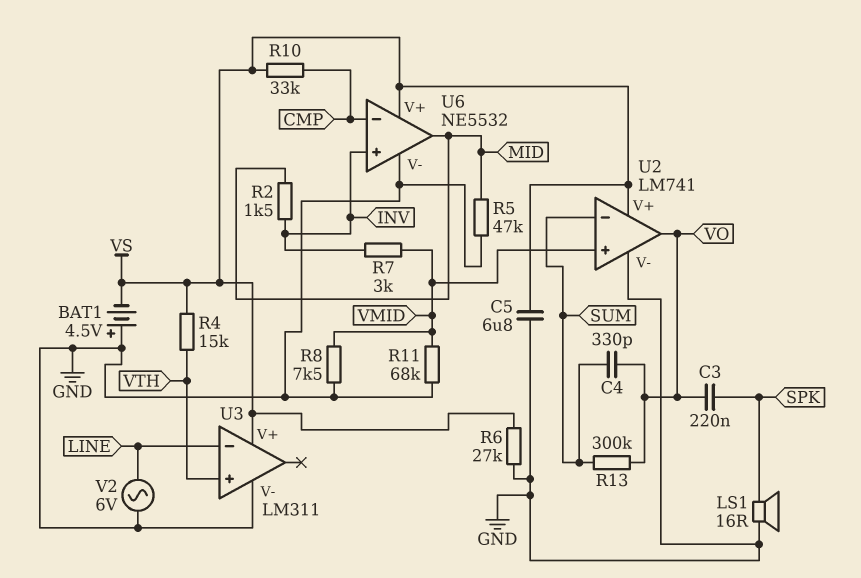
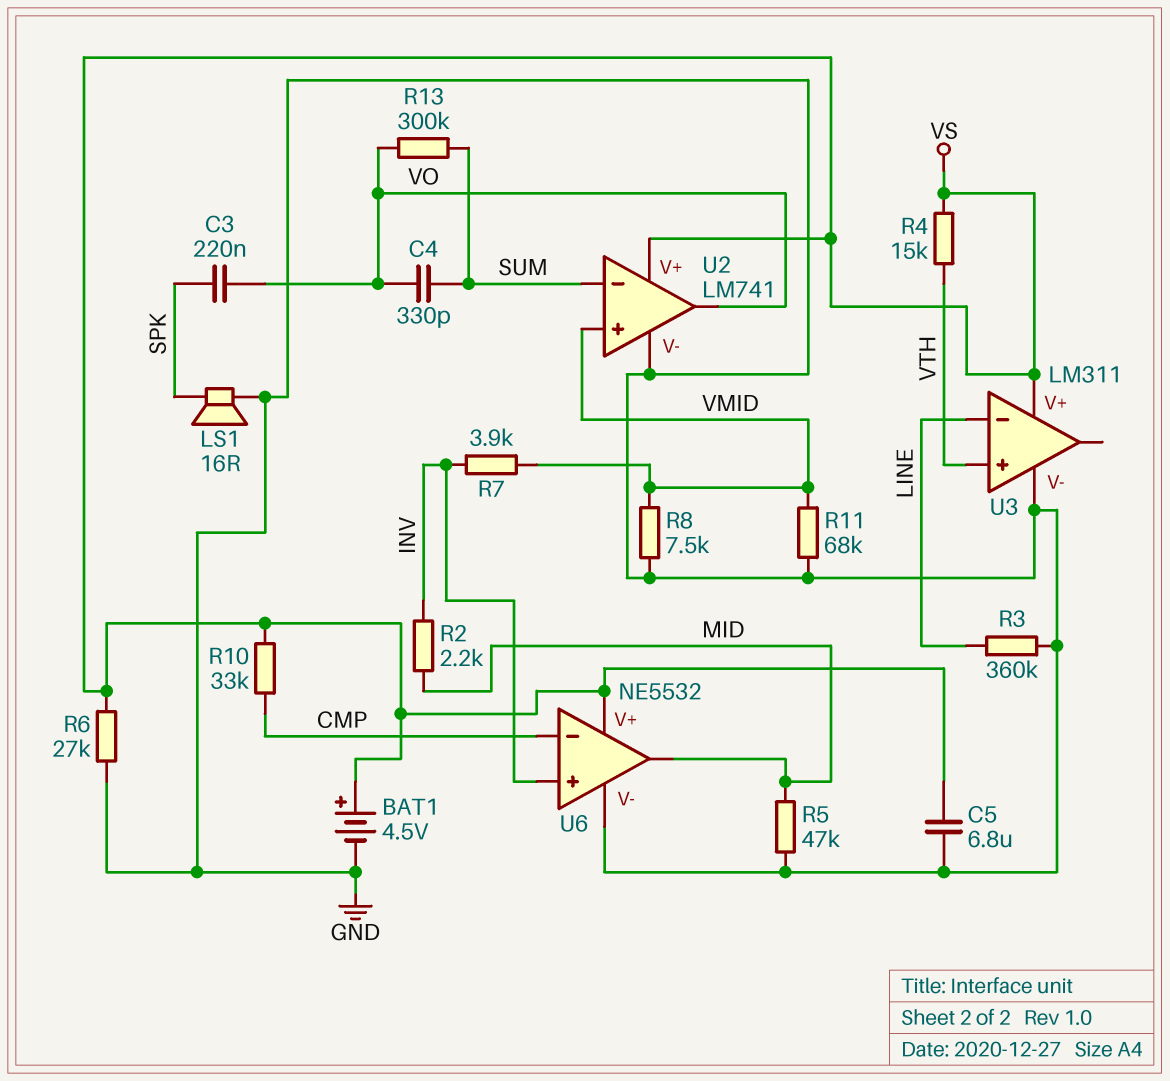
BAT1: 4.5V (plus GND, minus VS) -> 4.5V (plus VS, minus GND)
R2: 1.5k (INV, MID) -> 2.2k (INV, MID)
R3: none -> 360k (GND, LINE)
R7: 3k (INV, VMID) -> 3.9k (INV, VMID)
V2: AC 6V (GND, LINE) -> none

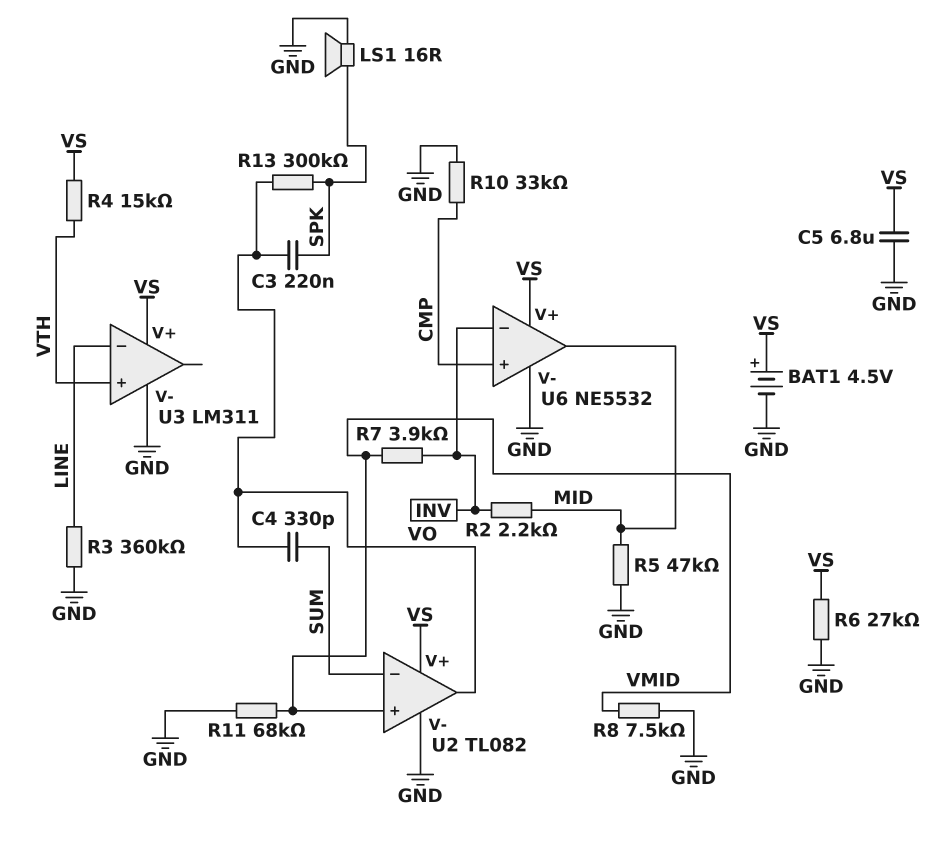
R10: 33k (CMP, VS) -> 33k (CMP, GND)
R13: 300k (SUM, VO) -> 300k (SPK, VO)
U2: LM741 -> TL082
U6 pin in+: INV -> CMP
U6 pin in-: CMP -> INV

